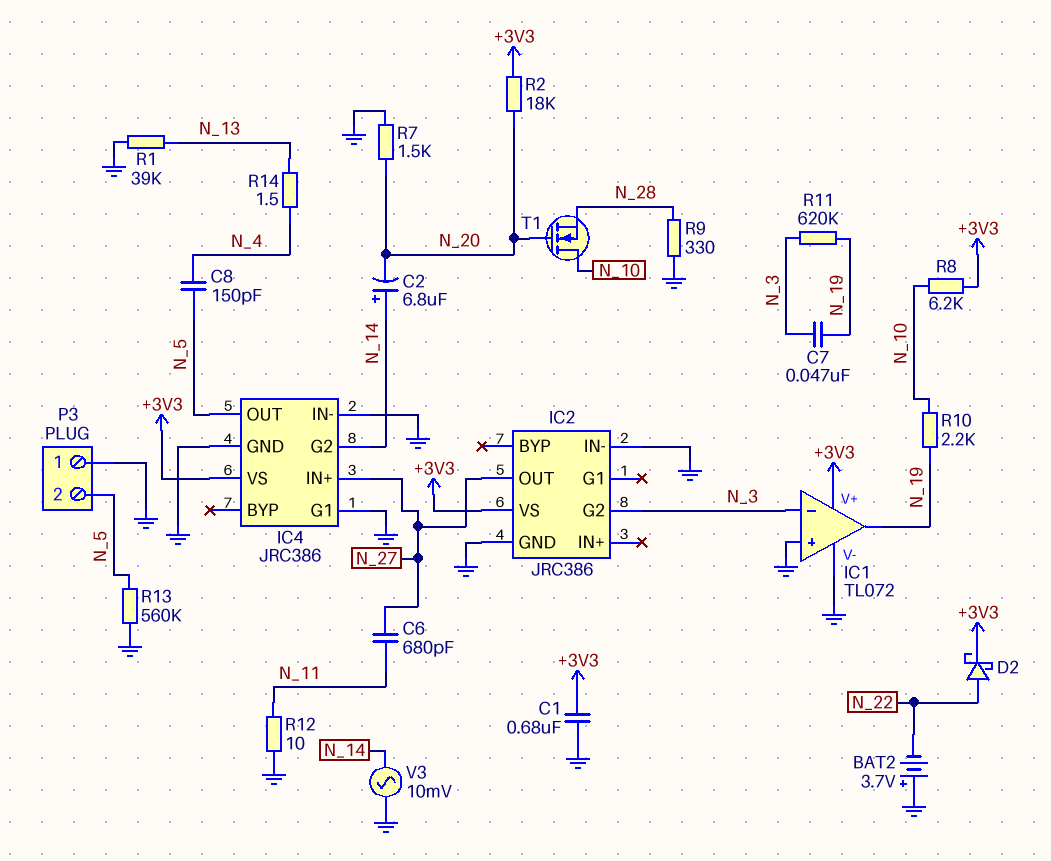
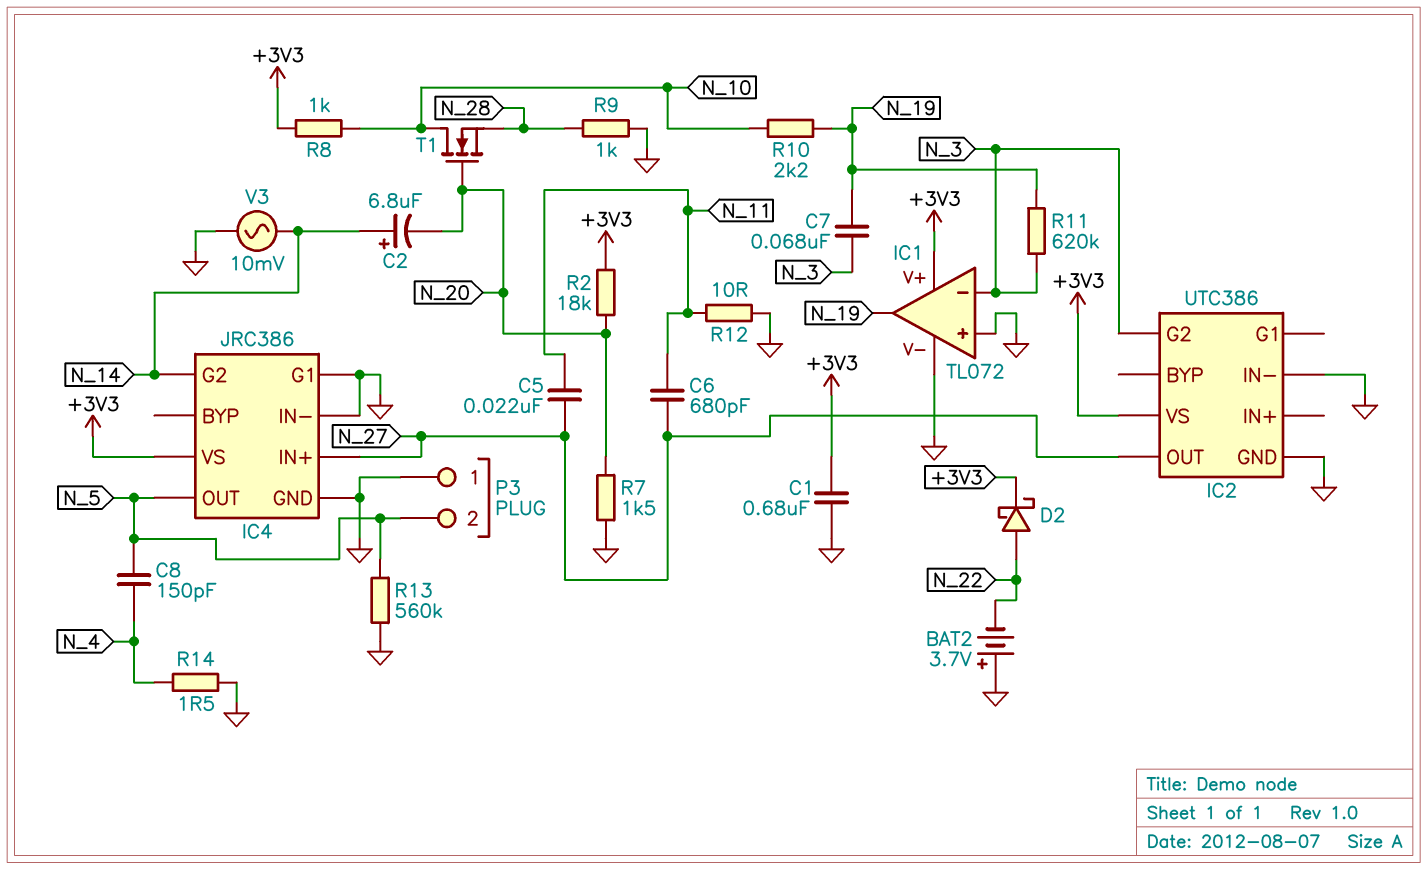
C5: none -> 22nF (N_11, N_27)
C7: 47nF (N_3, N_19) -> 68nF (N_3, N_19)
IC2: JRC386 -> UTC386
R1: 39k (GND, N_13) -> none
R8: 6.2k (+3V3, N_10) -> 1k (+3V3, N_10)
R9: 330 (GND, N_28) -> 1k (GND, N_28)
R14: 1.5 (N_4, N_13) -> 1.5 (GND, N_4)

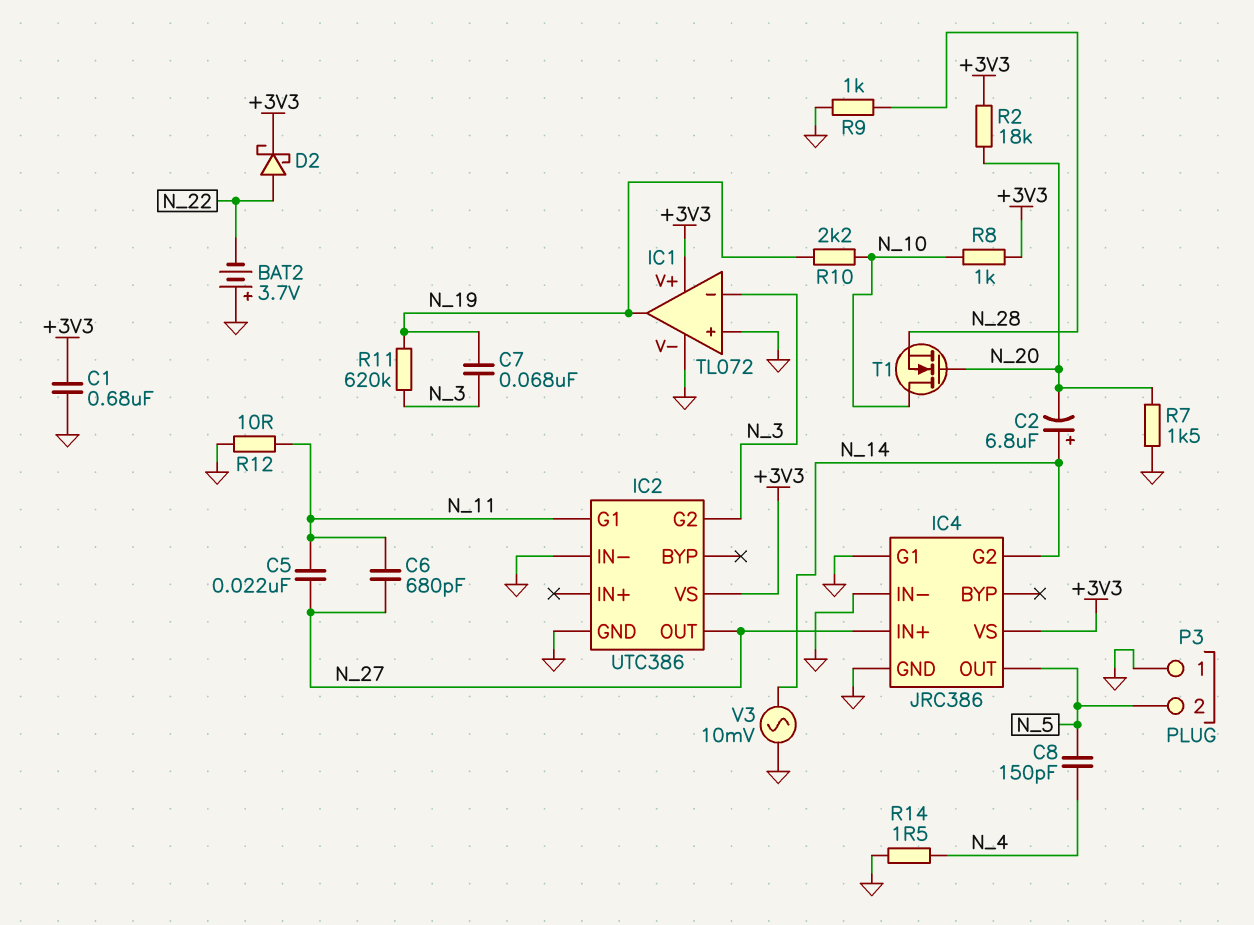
IC2 pin G1: none -> N_11
R13: 560k (GND, N_5) -> none

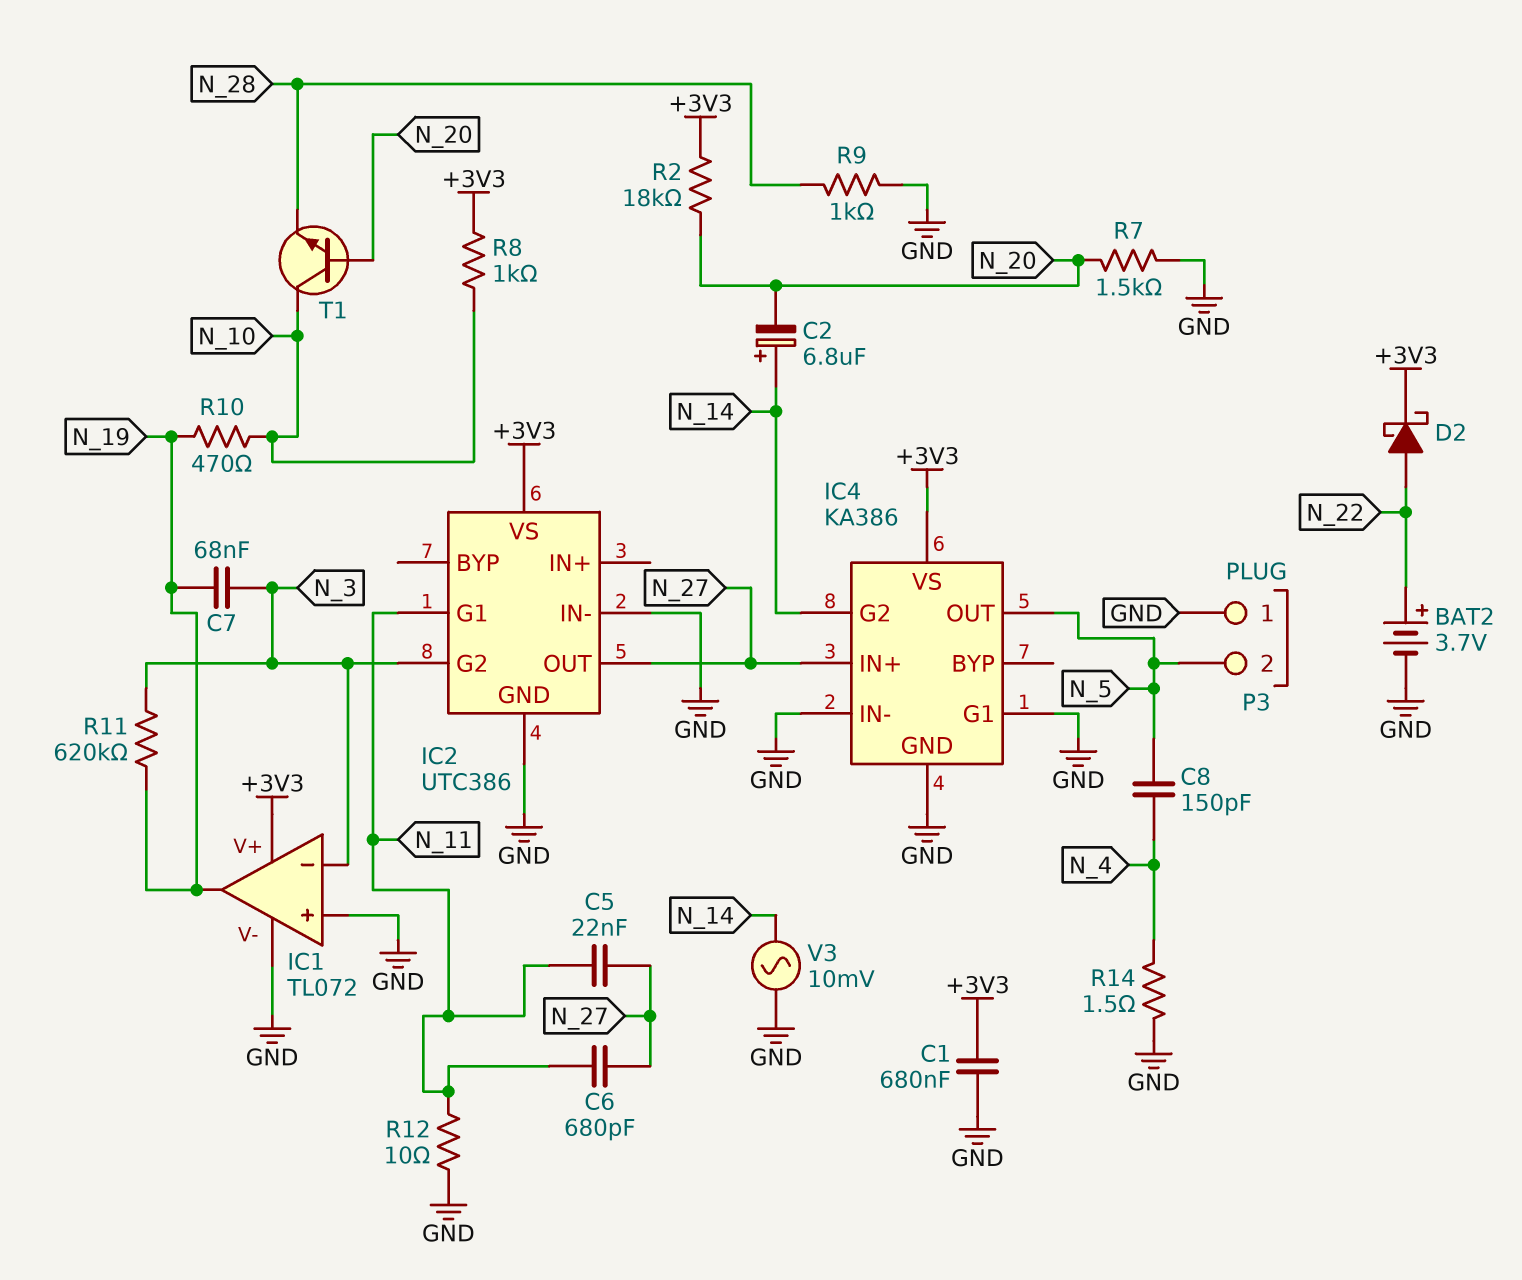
BAT2: 3.7V (plus GND, minus N_22) -> 3.7V (plus N_22, minus GND)
IC4: JRC386 -> KA386
R10: 2.2k (N_10, N_19) -> 470 (N_10, N_19)
T1: NMOS (G N_20, D N_10, S N_28) -> NPN (B N_20, C N_10, E N_28)

